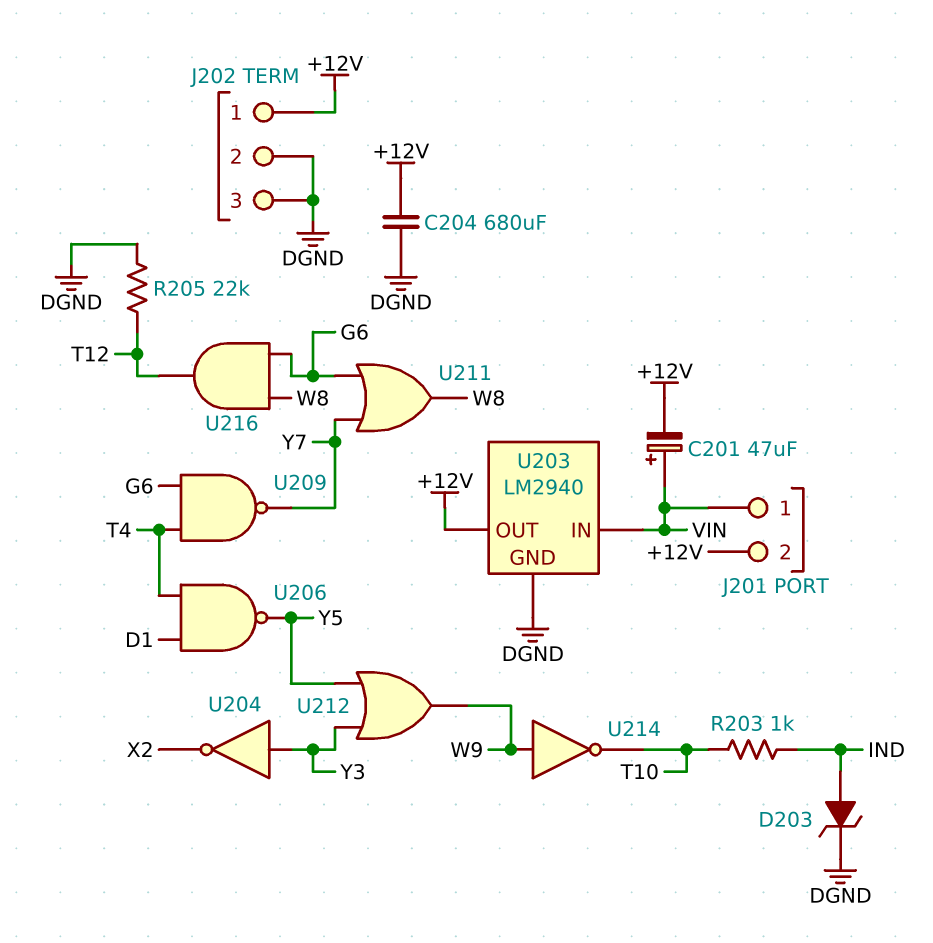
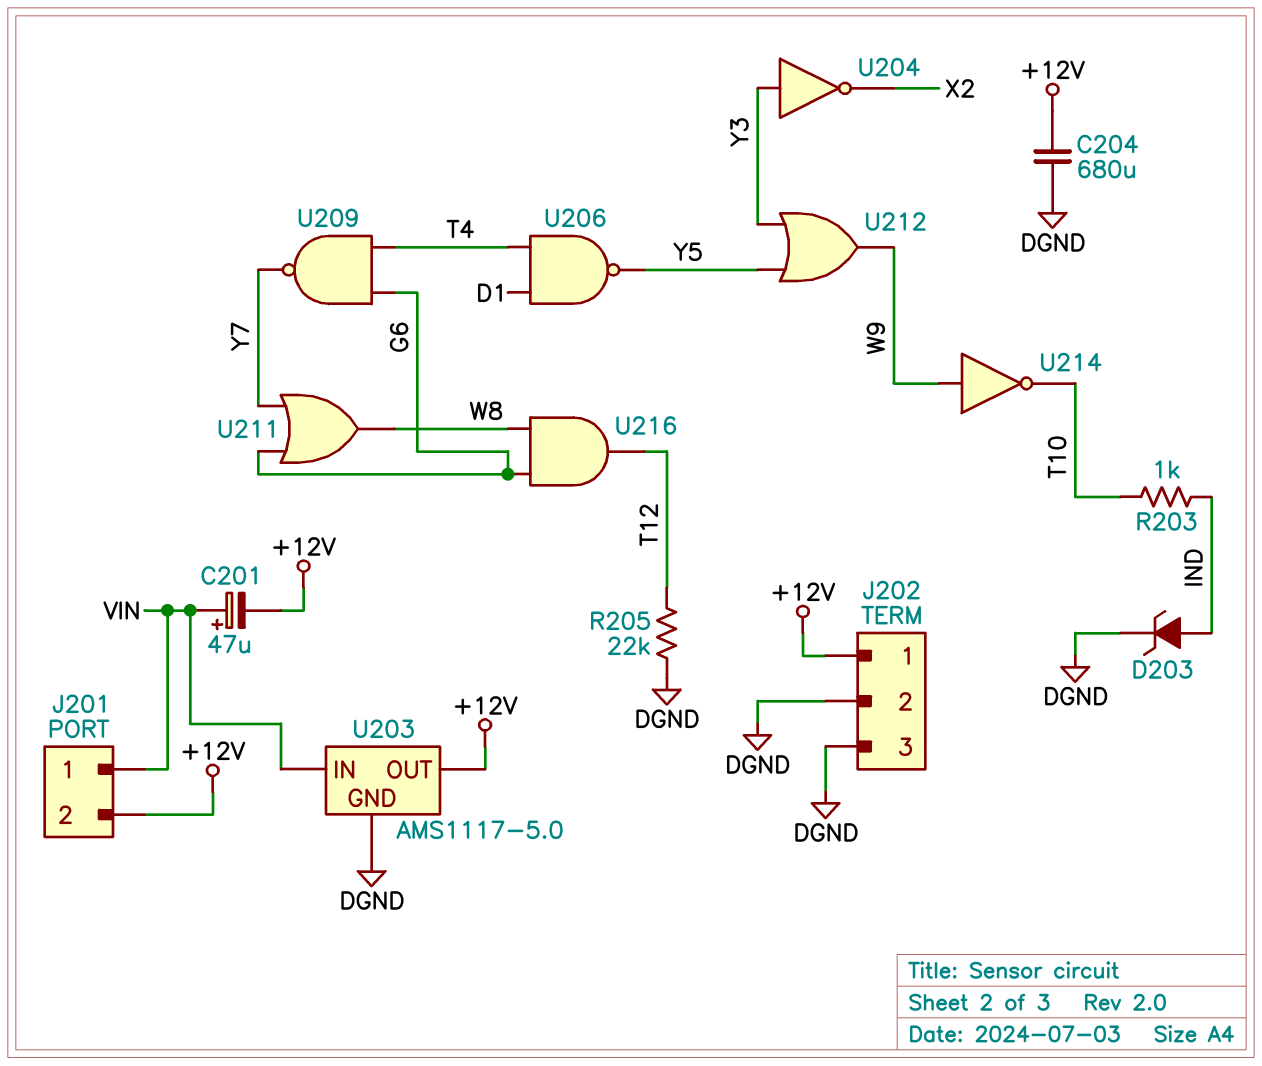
U203: LM2940 -> AMS1117-5.0

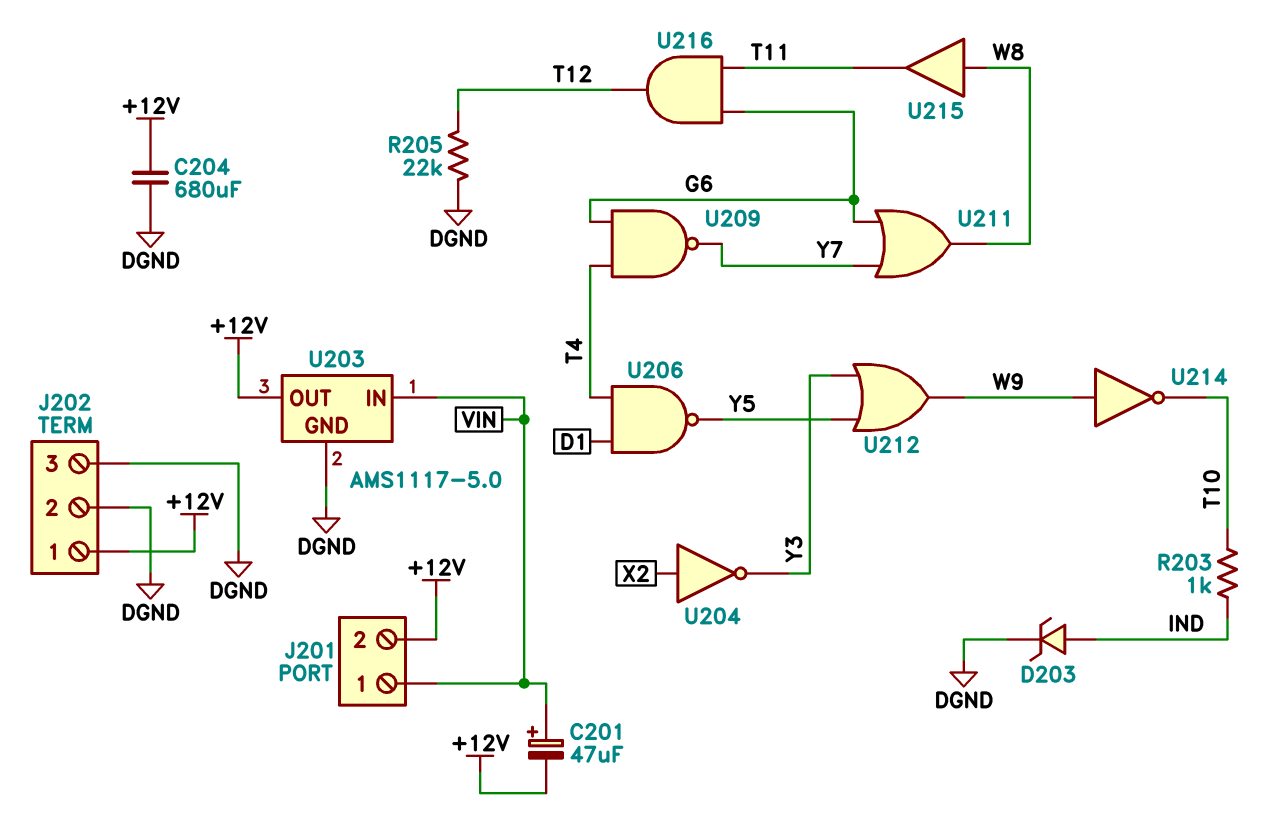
U204: NOT (in Y3, out X2) -> NOT (in X2, out Y3)
U215: none -> buffer (in W8, out T11)
U216: AND (in G6, in W8, out T12) -> AND (in G6, in T11, out T12)

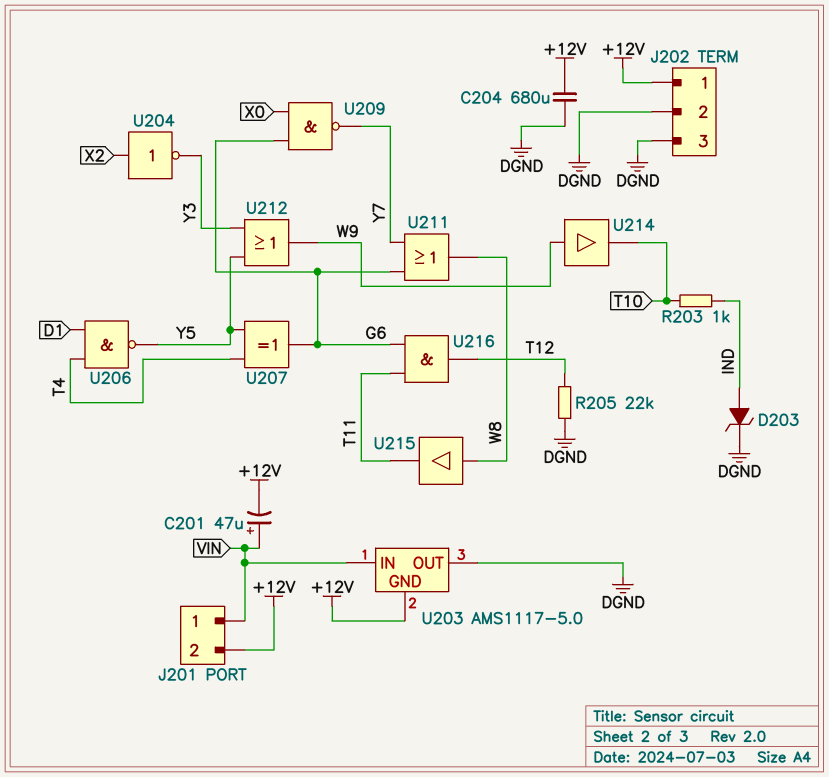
U203 pin GND: DGND -> +12V
U203 pin OUT: +12V -> DGND
U207: none -> XOR (in T4, in Y5, out G6)
U209: NAND (in G6, in T4, out Y7) -> NAND (in G6, in X0, out Y7)
U214: NOT (in W9, out T10) -> buffer (in W9, out T10)

